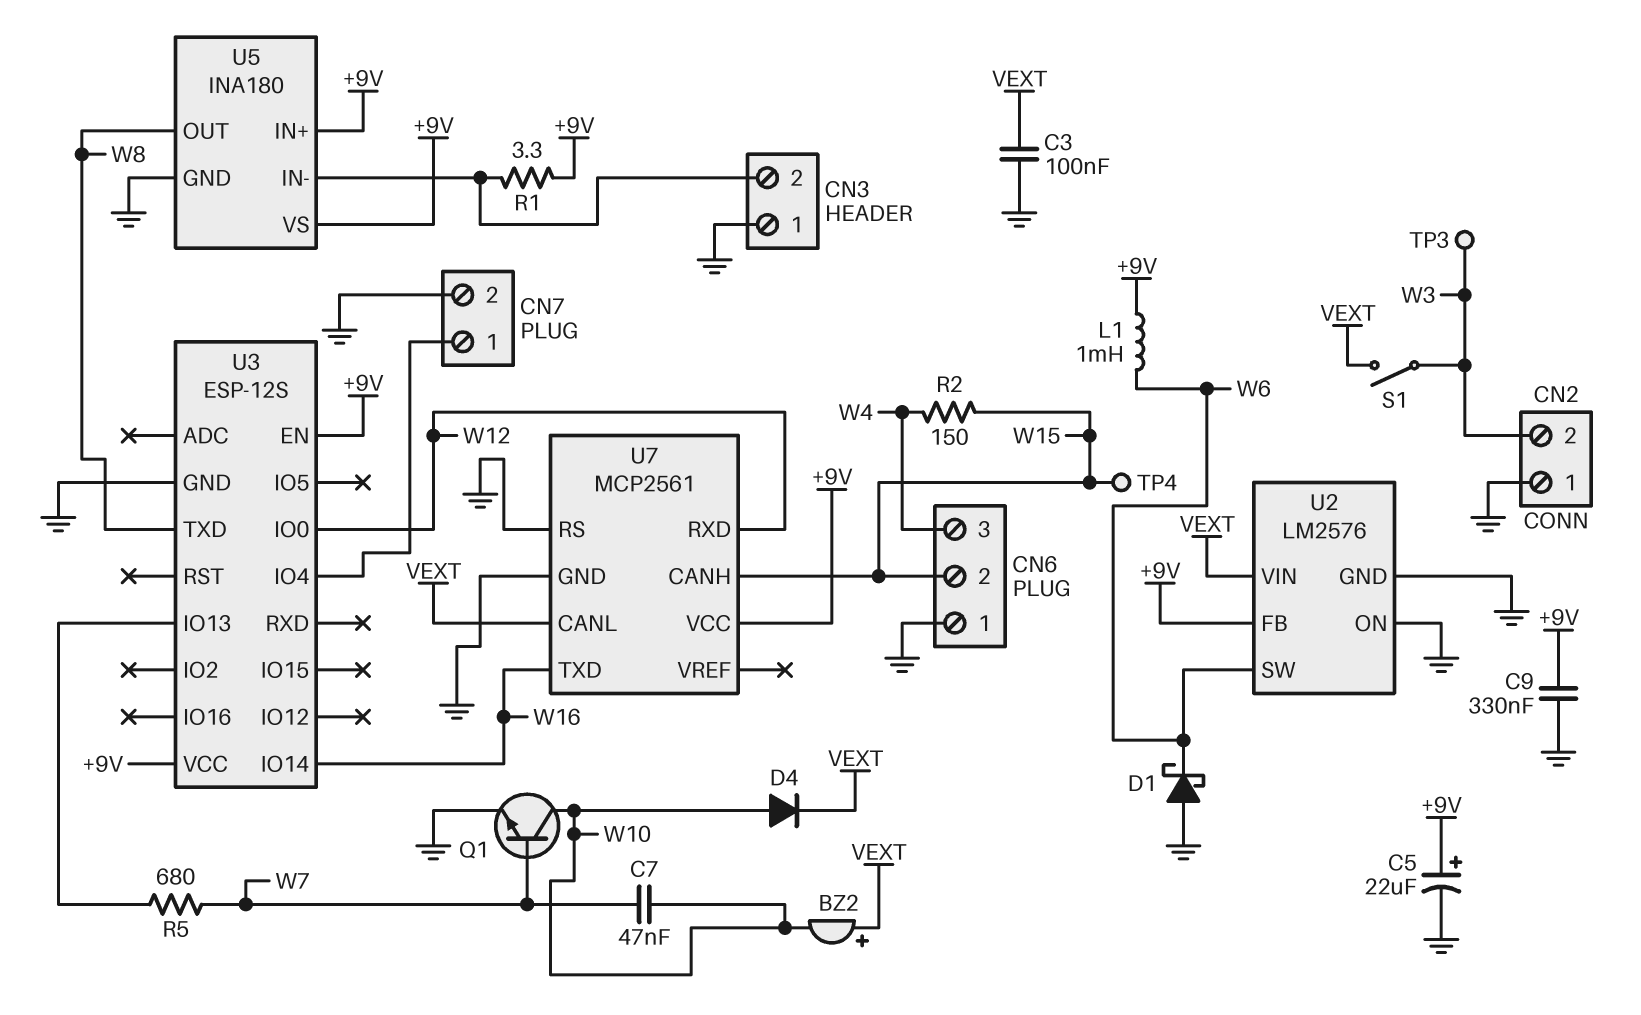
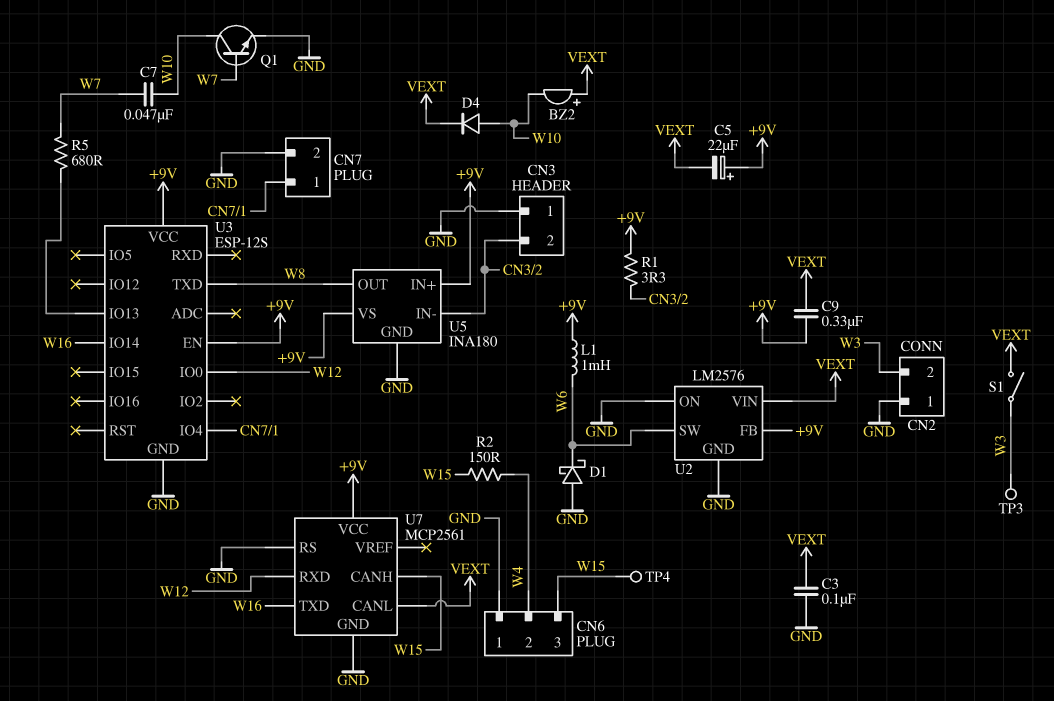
C5: 22uF (plus +9V, minus GND) -> 22uF (plus +9V, minus VEXT)
C9: 330nF (+9V, GND) -> 330nF (+9V, VEXT)
CN6 pin 2: W15 -> W4
CN6 pin 3: W4 -> W15

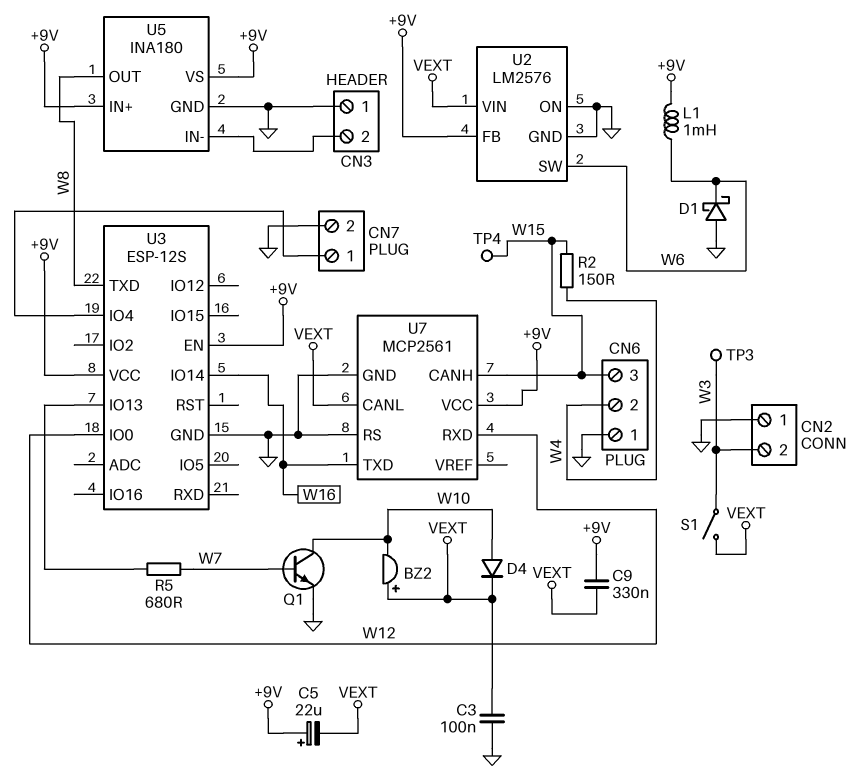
C7: 47nF (W7, W10) -> none
R1: 3.3 (+9V, CN3/2) -> none

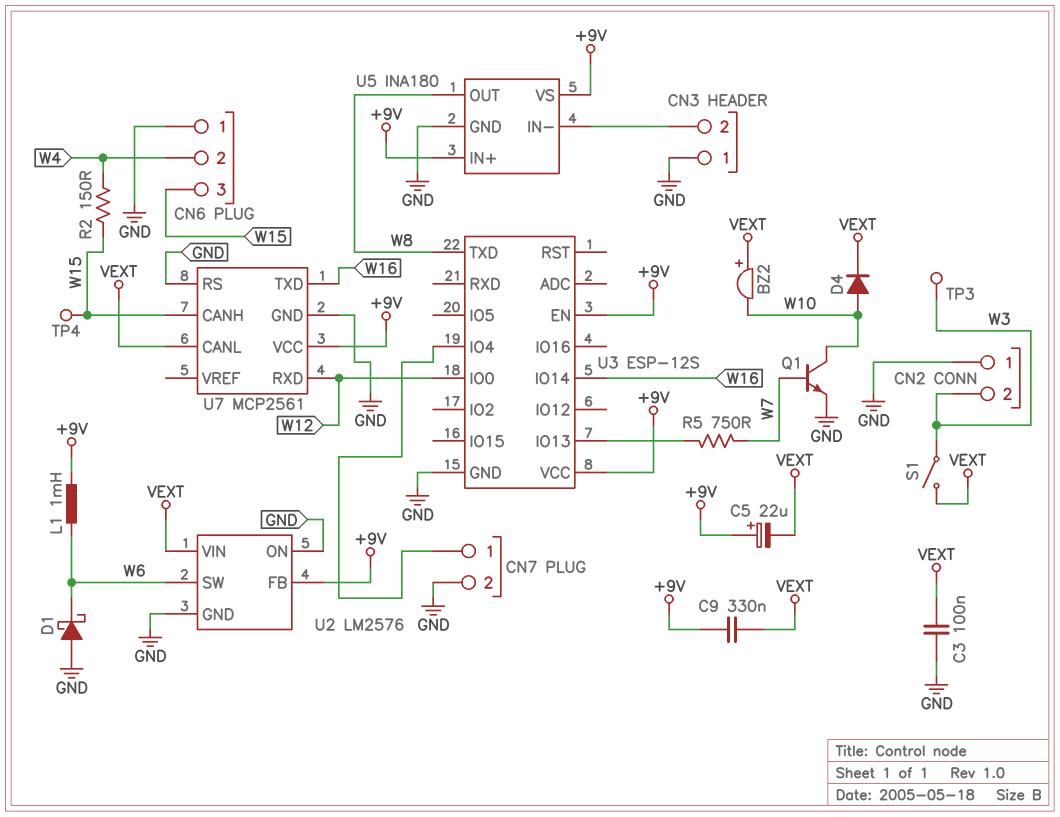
R5: 680 (U3/IO13, W7) -> 750 (U3/IO13, W7)

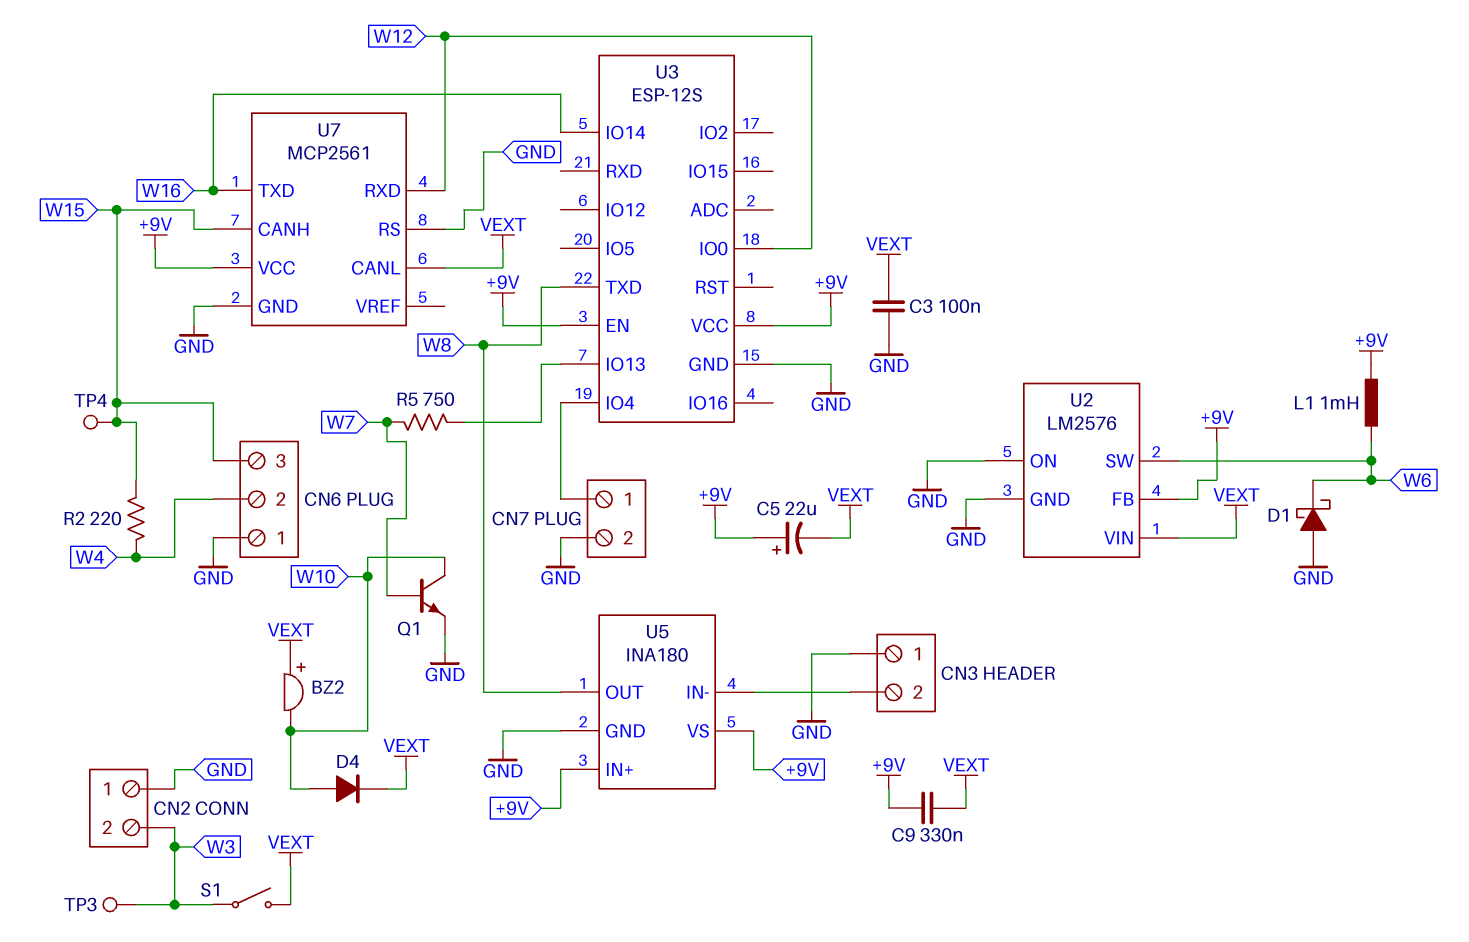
R2: 150 (W4, W15) -> 220 (W4, W15)

